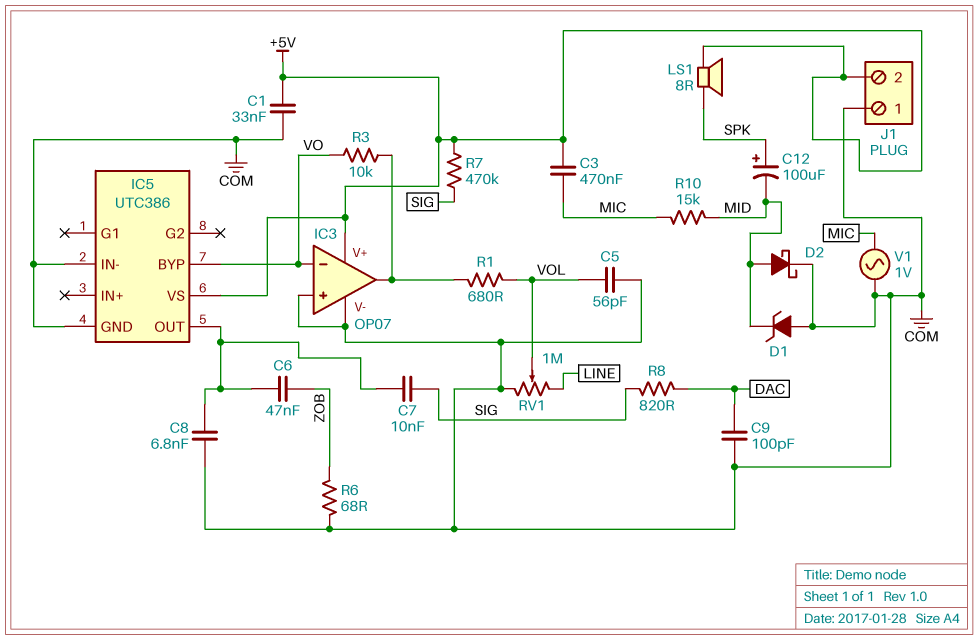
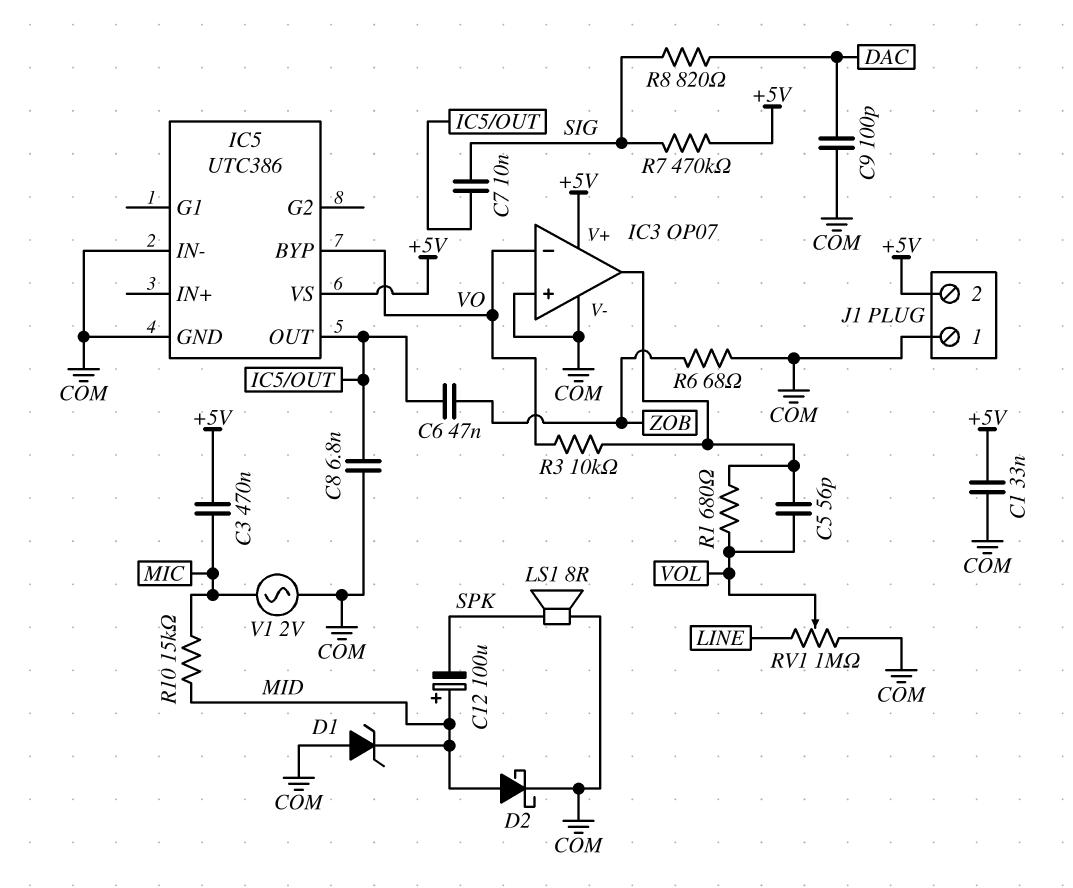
C5: 56pF (COM, VOL) -> 56pF (IC3/out, VOL)
C12: 100uF (plus SPK, minus MID) -> 100uF (plus MID, minus SPK)
LS1: speaker 8R (+5V, SPK) -> speaker 8R (COM, SPK)
V1: AC 1V (COM, MIC) -> AC 2V (COM, MIC)

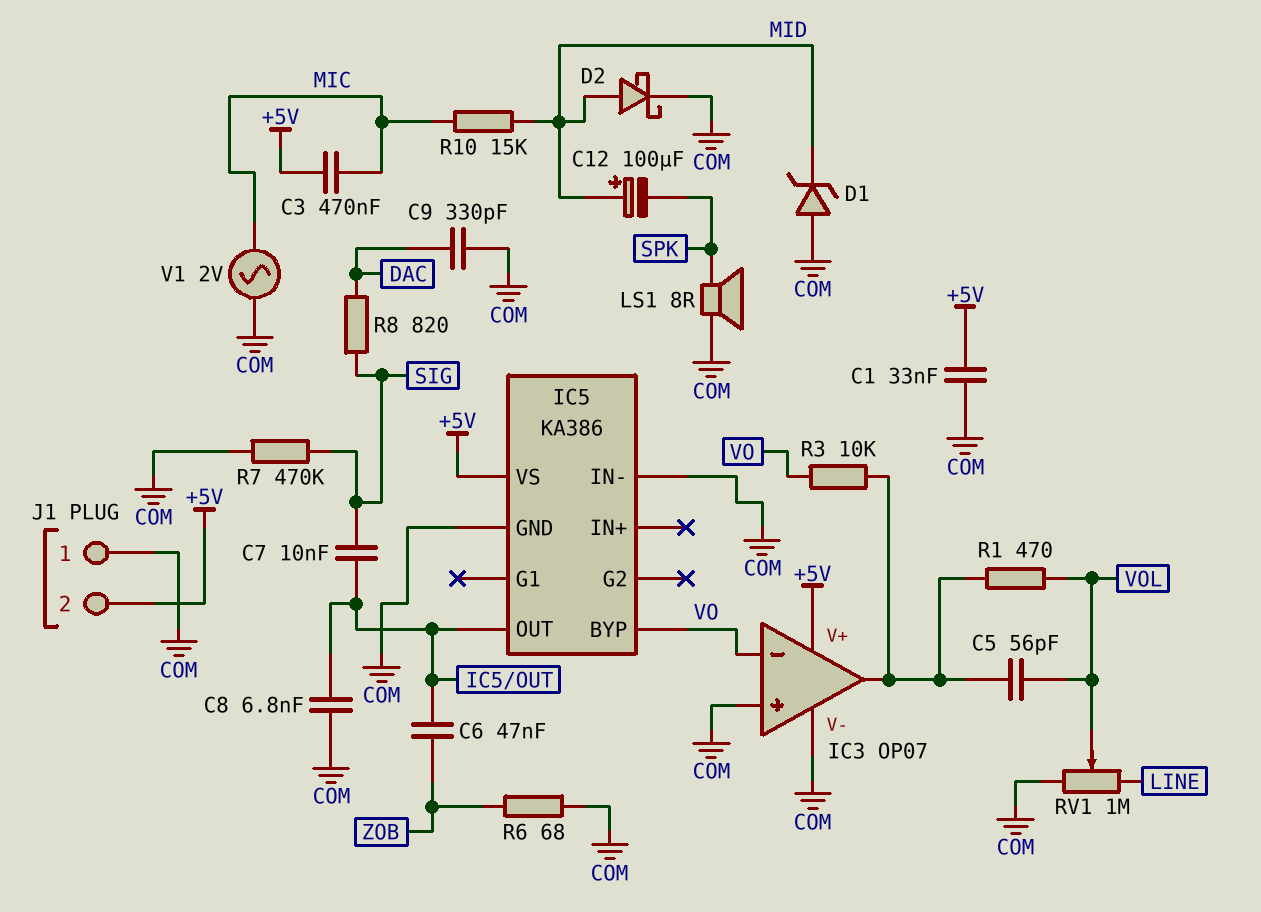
C9: 100pF (COM, DAC) -> 330pF (COM, DAC)
IC5: UTC386 -> KA386
R1: 680 (IC3/out, VOL) -> 470 (IC3/out, VOL)
R7: 470k (+5V, SIG) -> 470k (COM, SIG)

